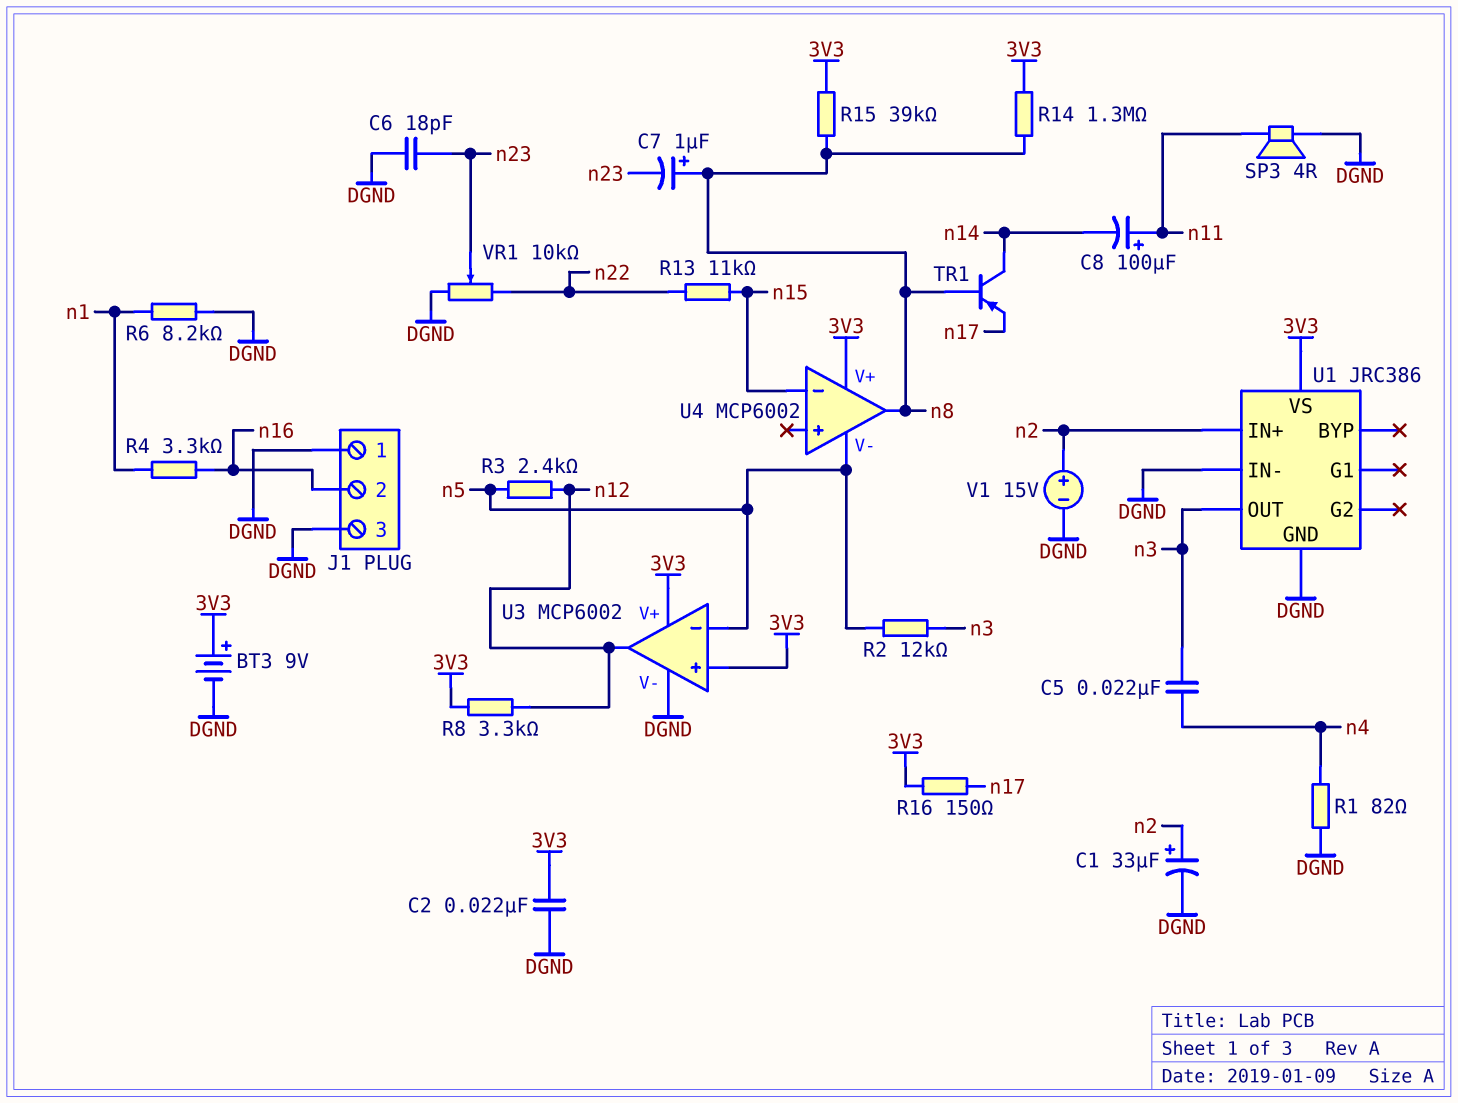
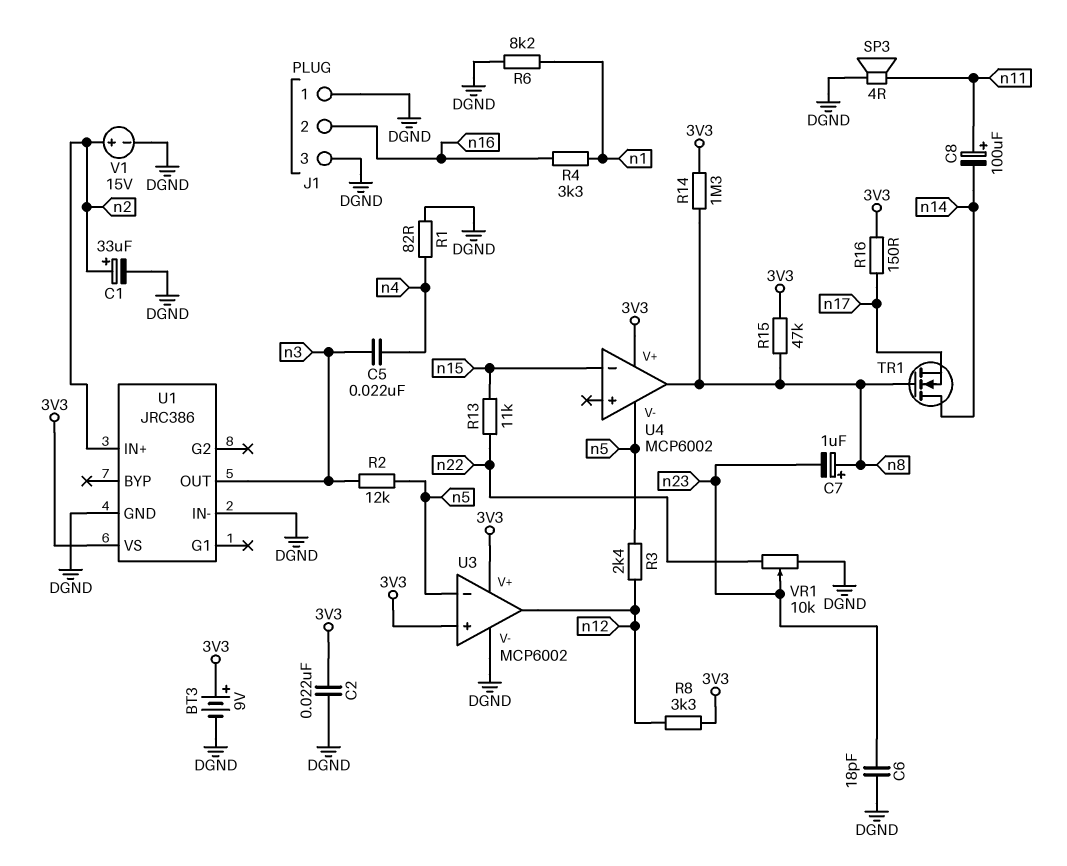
R15: 39k (3V3, n8) -> 47k (3V3, n8)
TR1: PNP (B n8, C n14, E n17) -> NMOS (G n8, D n14, S n17)

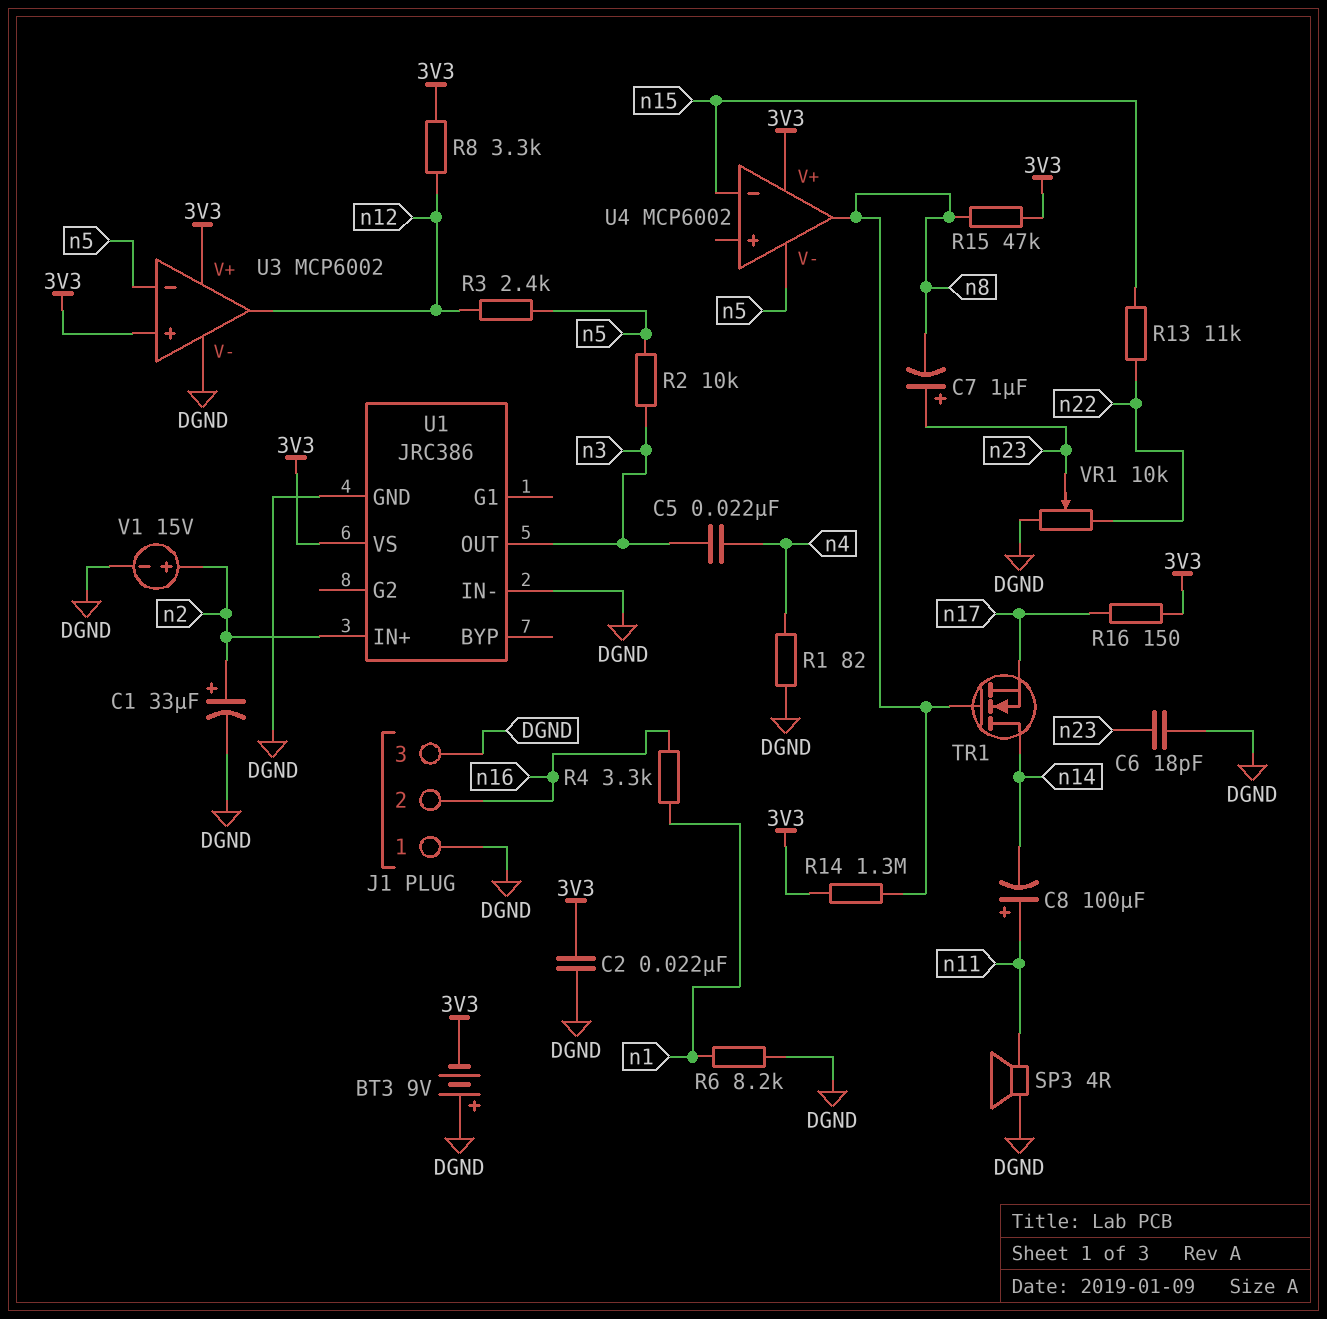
BT3: 9V (plus 3V3, minus DGND) -> 9V (plus DGND, minus 3V3)
C7: 1uF (plus n8, minus n23) -> 1uF (plus n23, minus n8)
R2: 12k (n3, n5) -> 10k (n3, n5)

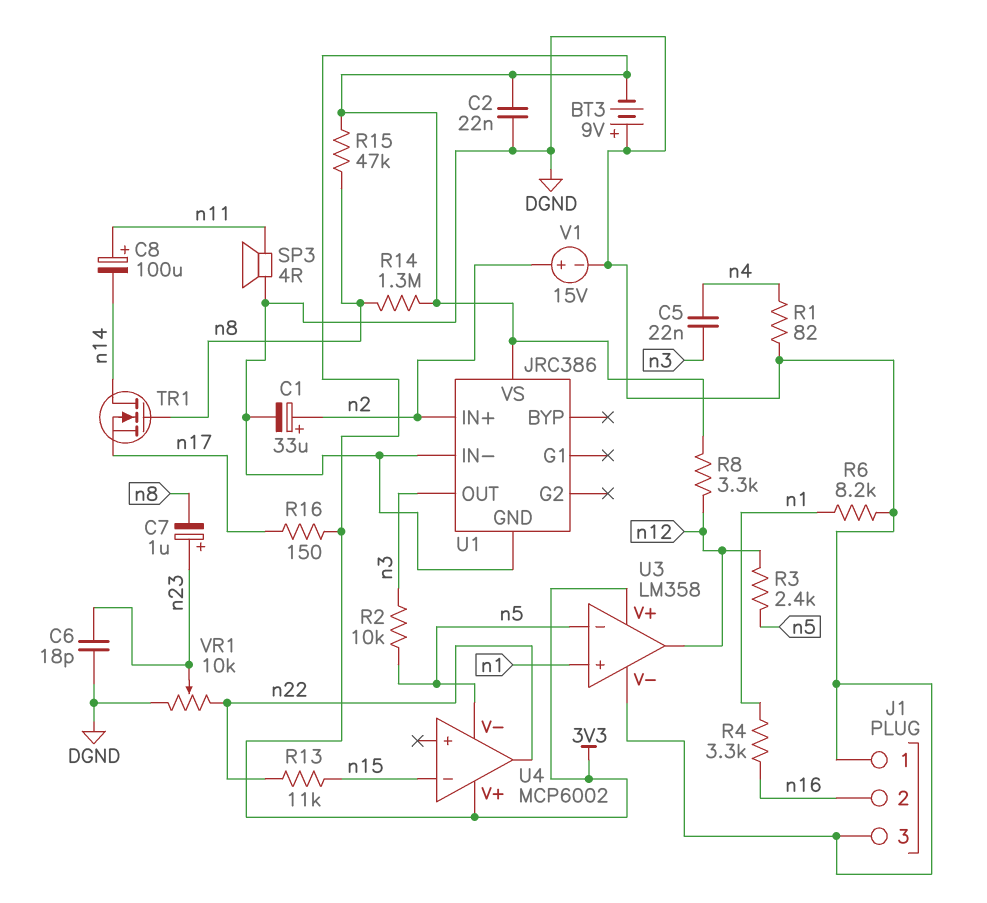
U3: MCP6002 -> LM358
U3 pin in+: 3V3 -> n1
U4 pin out: n8 -> n22

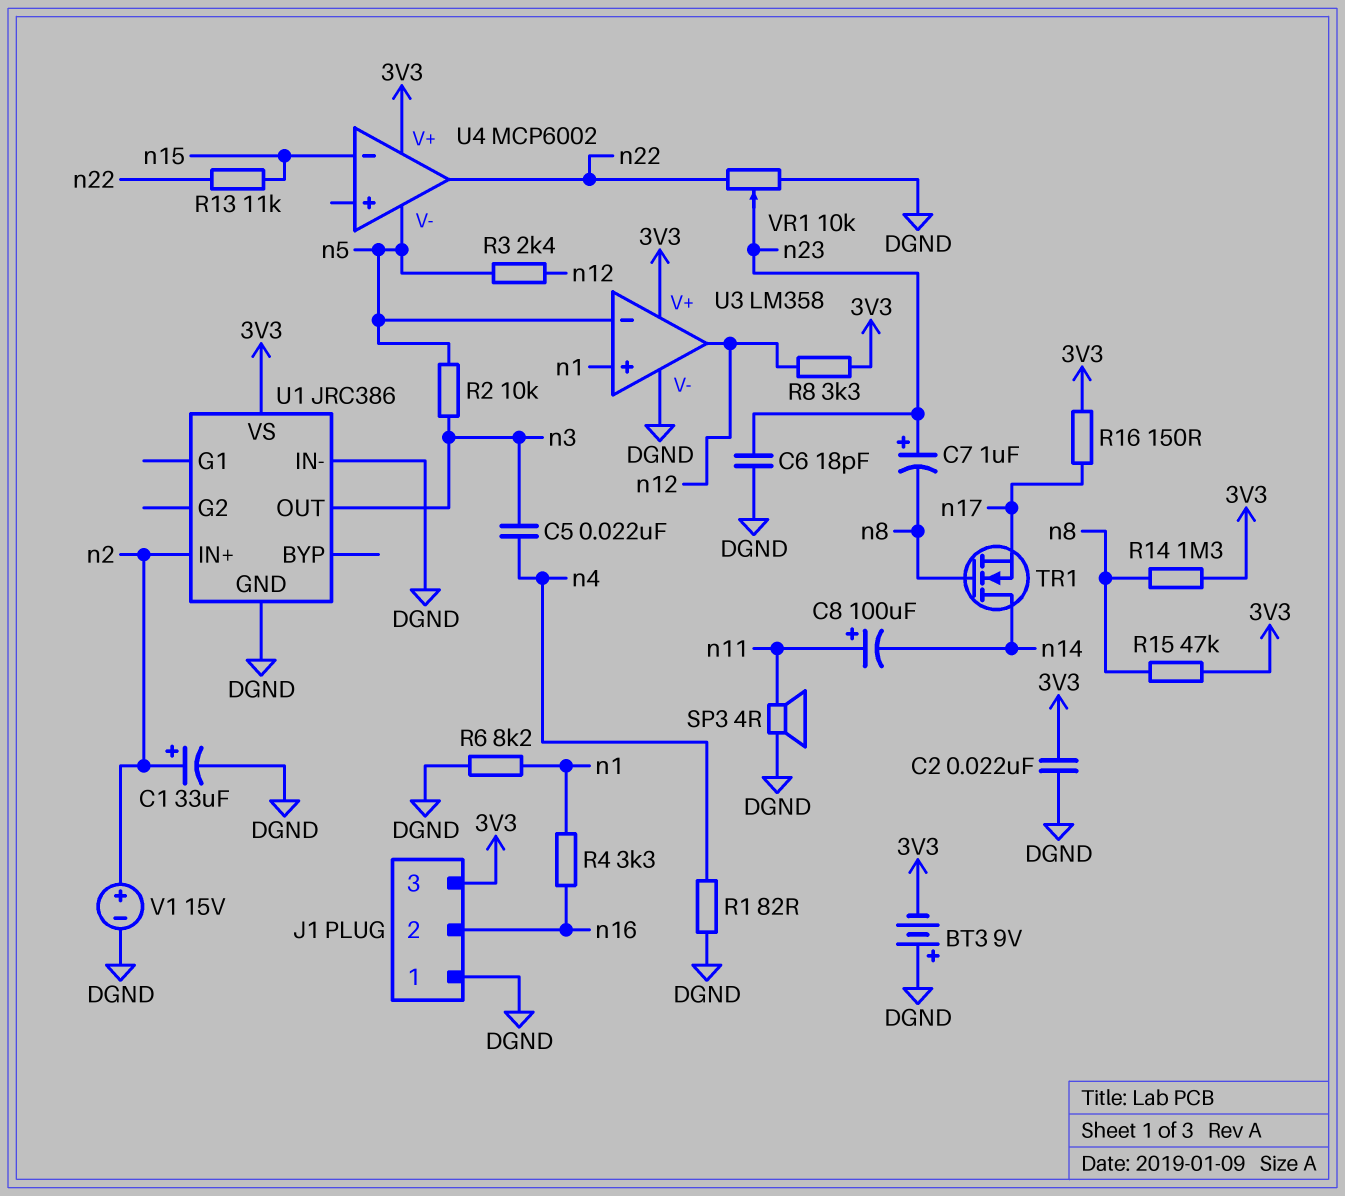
J1 pin 3: DGND -> 3V3

